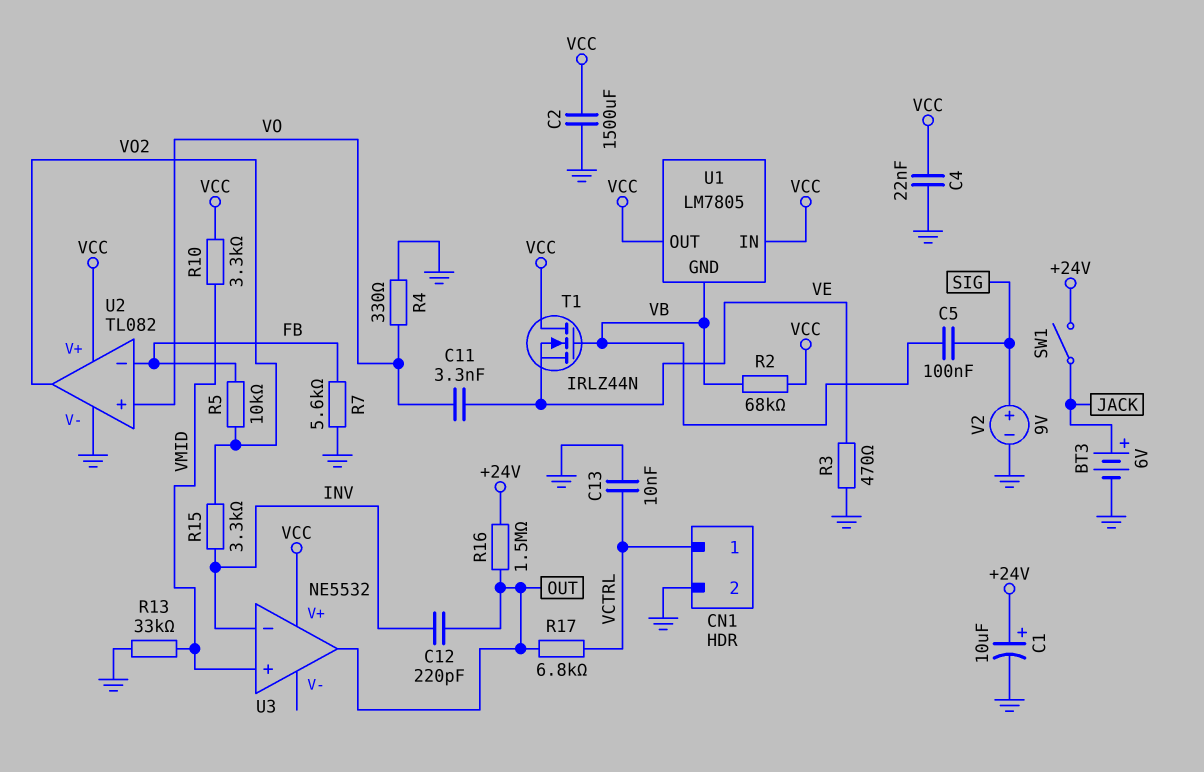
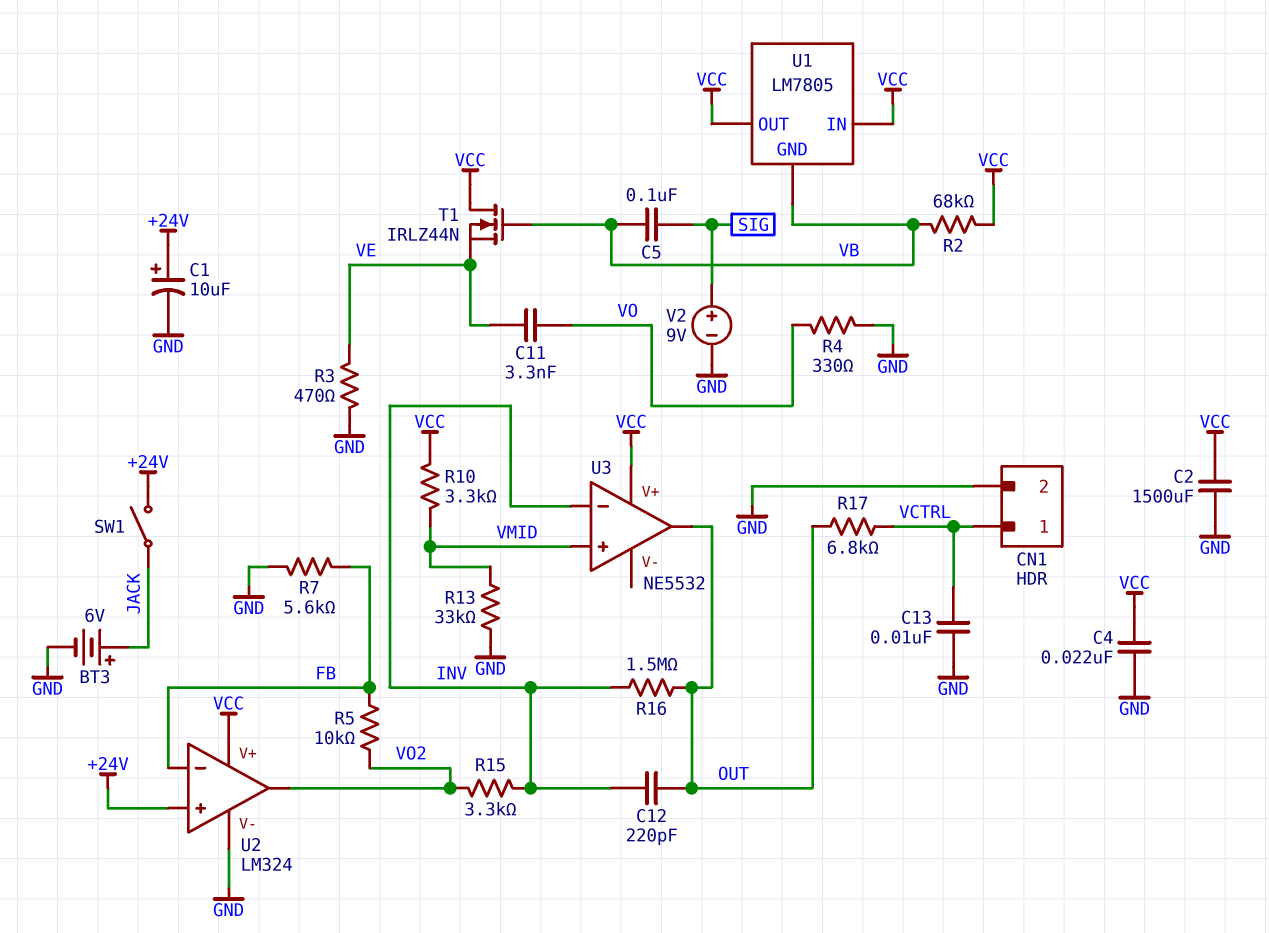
R16: 1.5M (+24V, OUT) -> 1.5M (INV, OUT)
U2: TL082 -> LM324
U2 pin in+: VO -> +24V

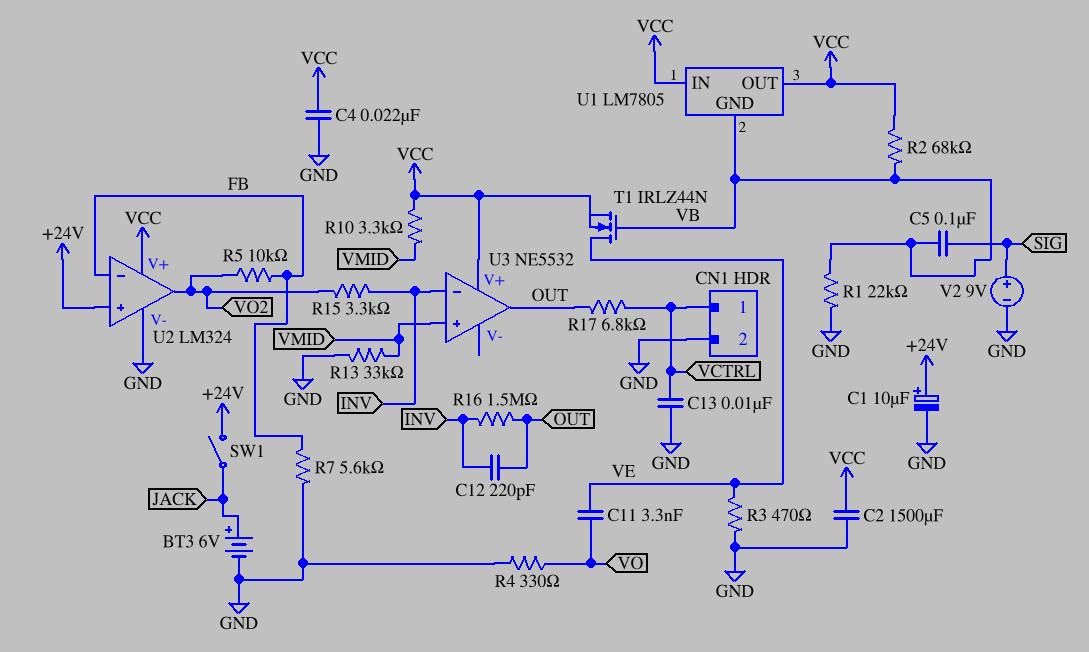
R1: none -> 22k (GND, VB)
T1: NMOS IRLZ44N (G VB, D VCC, S VE) -> NMOS IRLZ44N (G VB, D VE, S VCC)

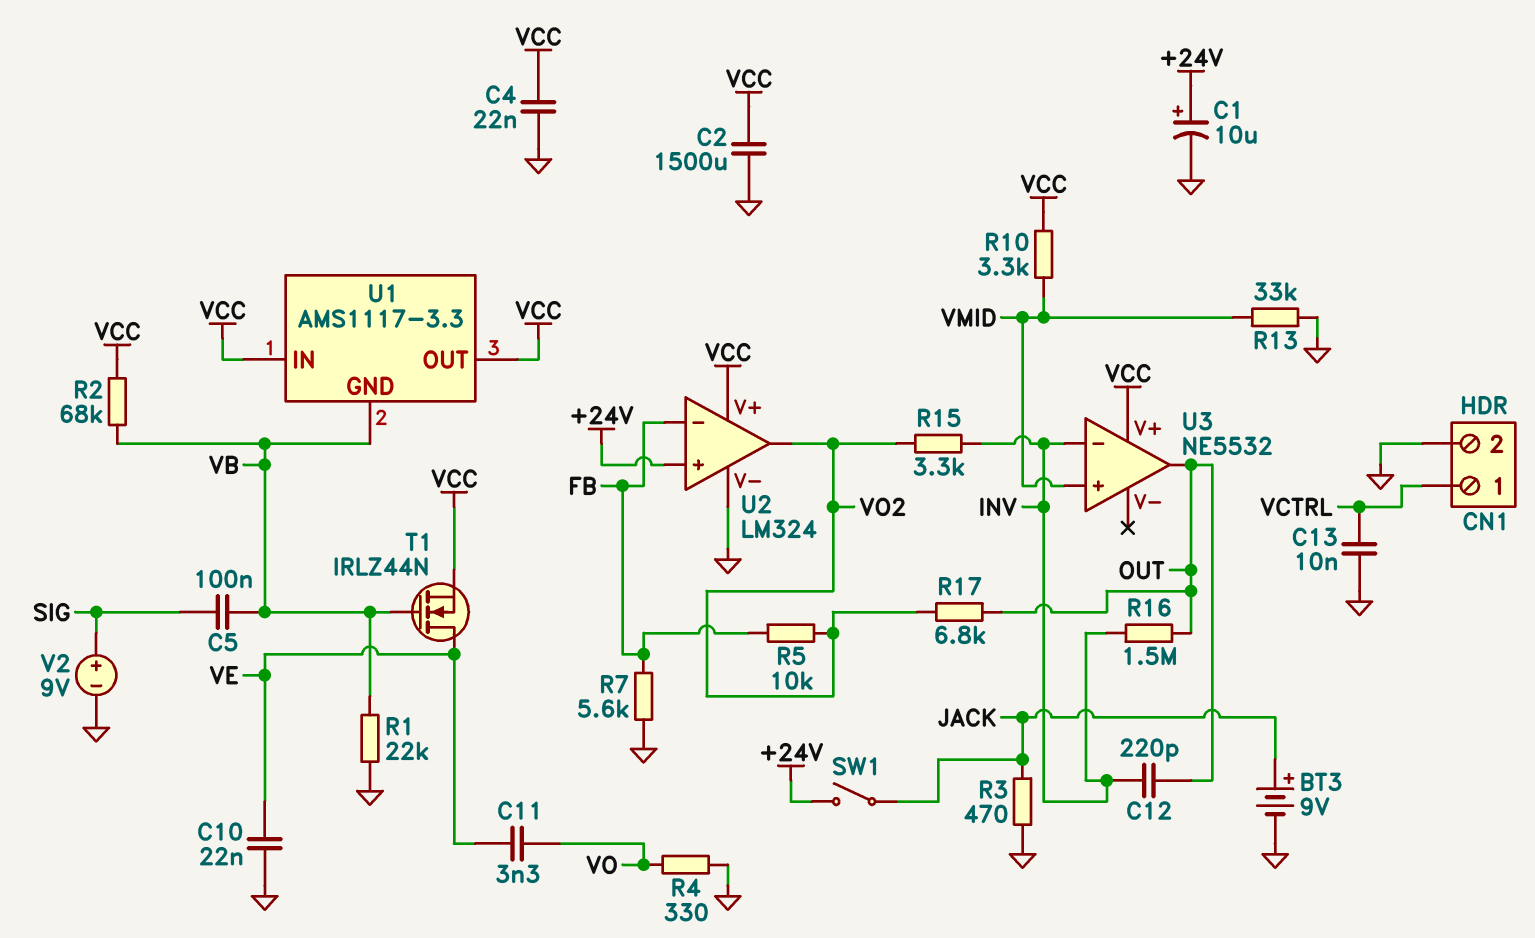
BT3: 6V (plus JACK, minus GND) -> 9V (plus JACK, minus GND)
C10: none -> 22nF (GND, VE)
R3: 470 (GND, VE) -> 470 (GND, JACK)
R17: 6.8k (OUT, VCTRL) -> 6.8k (OUT, VO2)
U1: LM7805 -> AMS1117-3.3

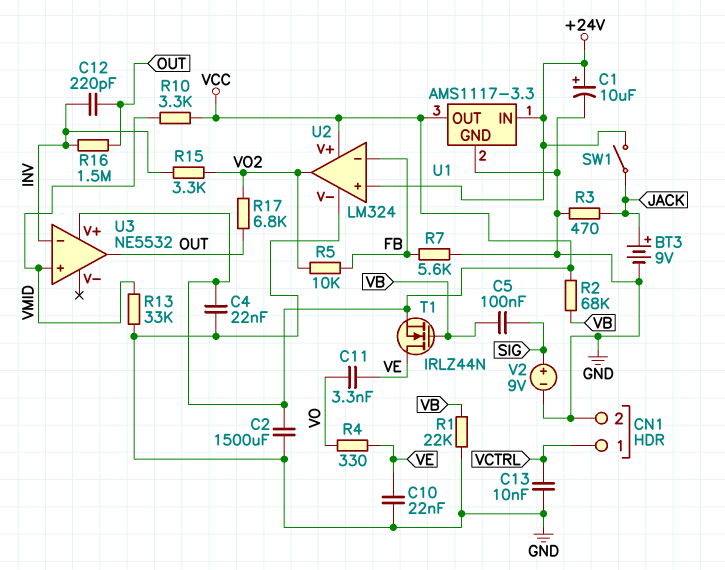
R4: 330 (GND, VO) -> 330 (VE, VO)
U1 pin GND: VB -> GND
U1 pin IN: VCC -> +24V

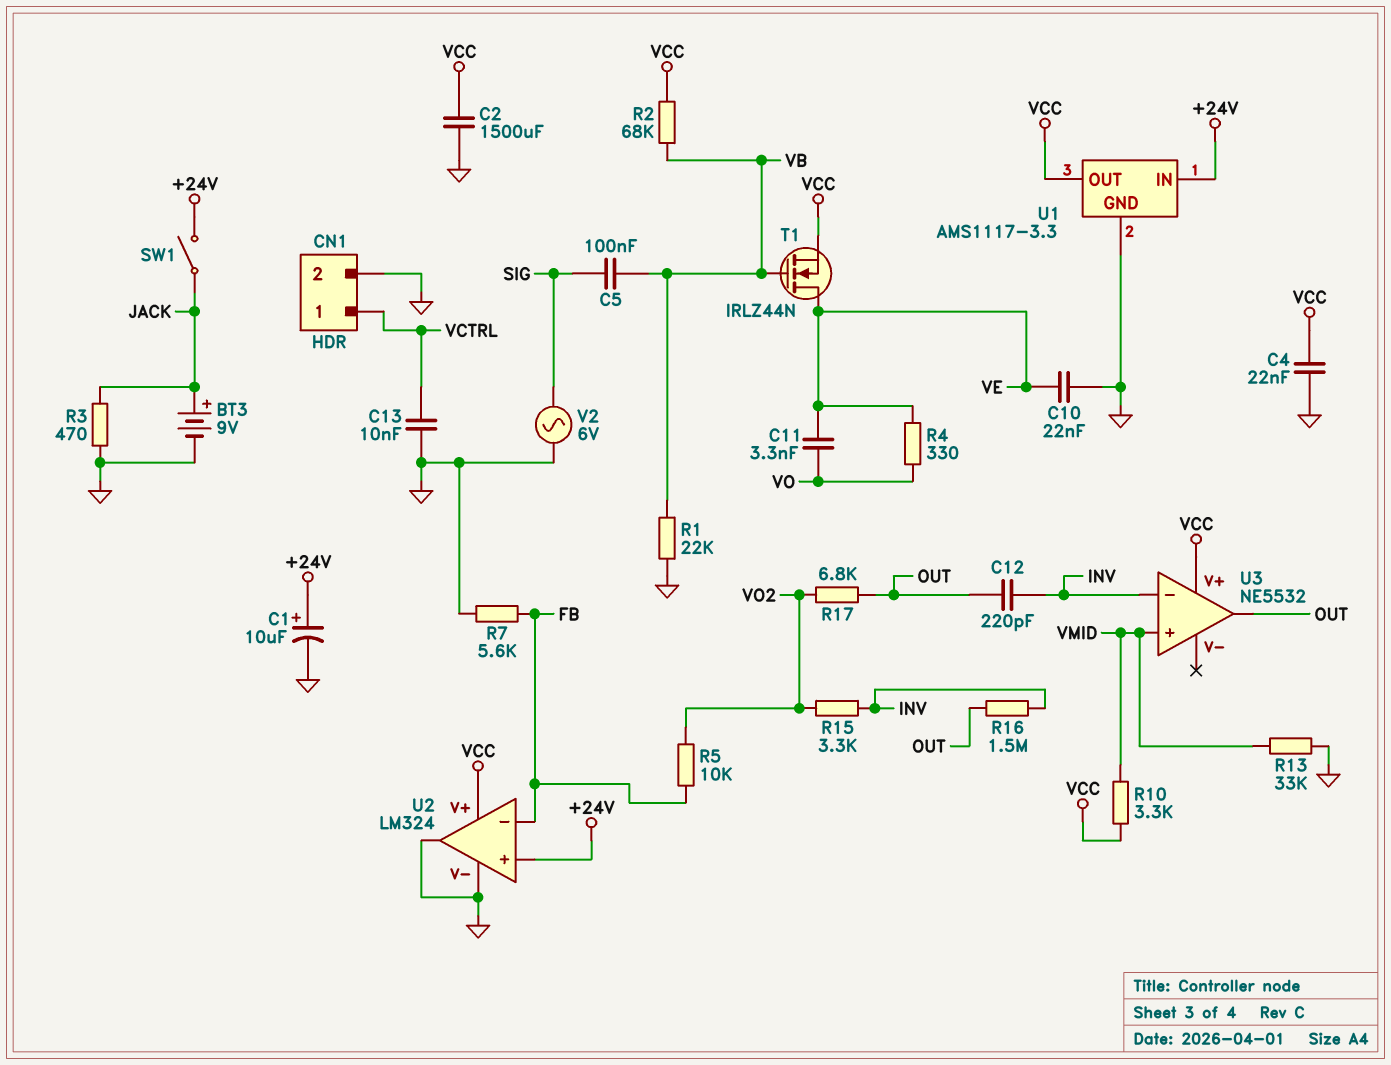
U2 pin out: VO2 -> GND
V2: 9V (plus SIG, minus GND) -> AC 6V (GND, SIG)

